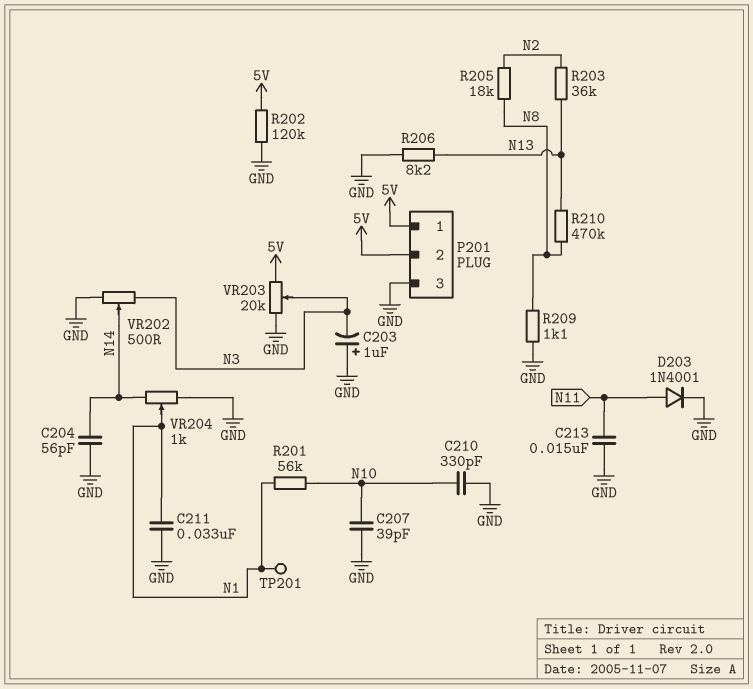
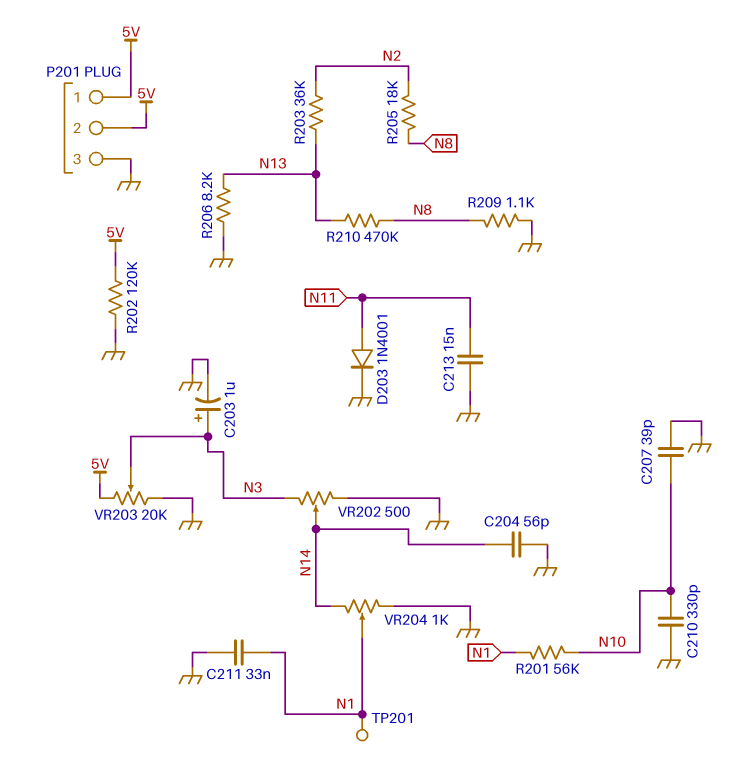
C203: 1uF (plus GND, minus N3) -> 1uF (plus N3, minus GND)

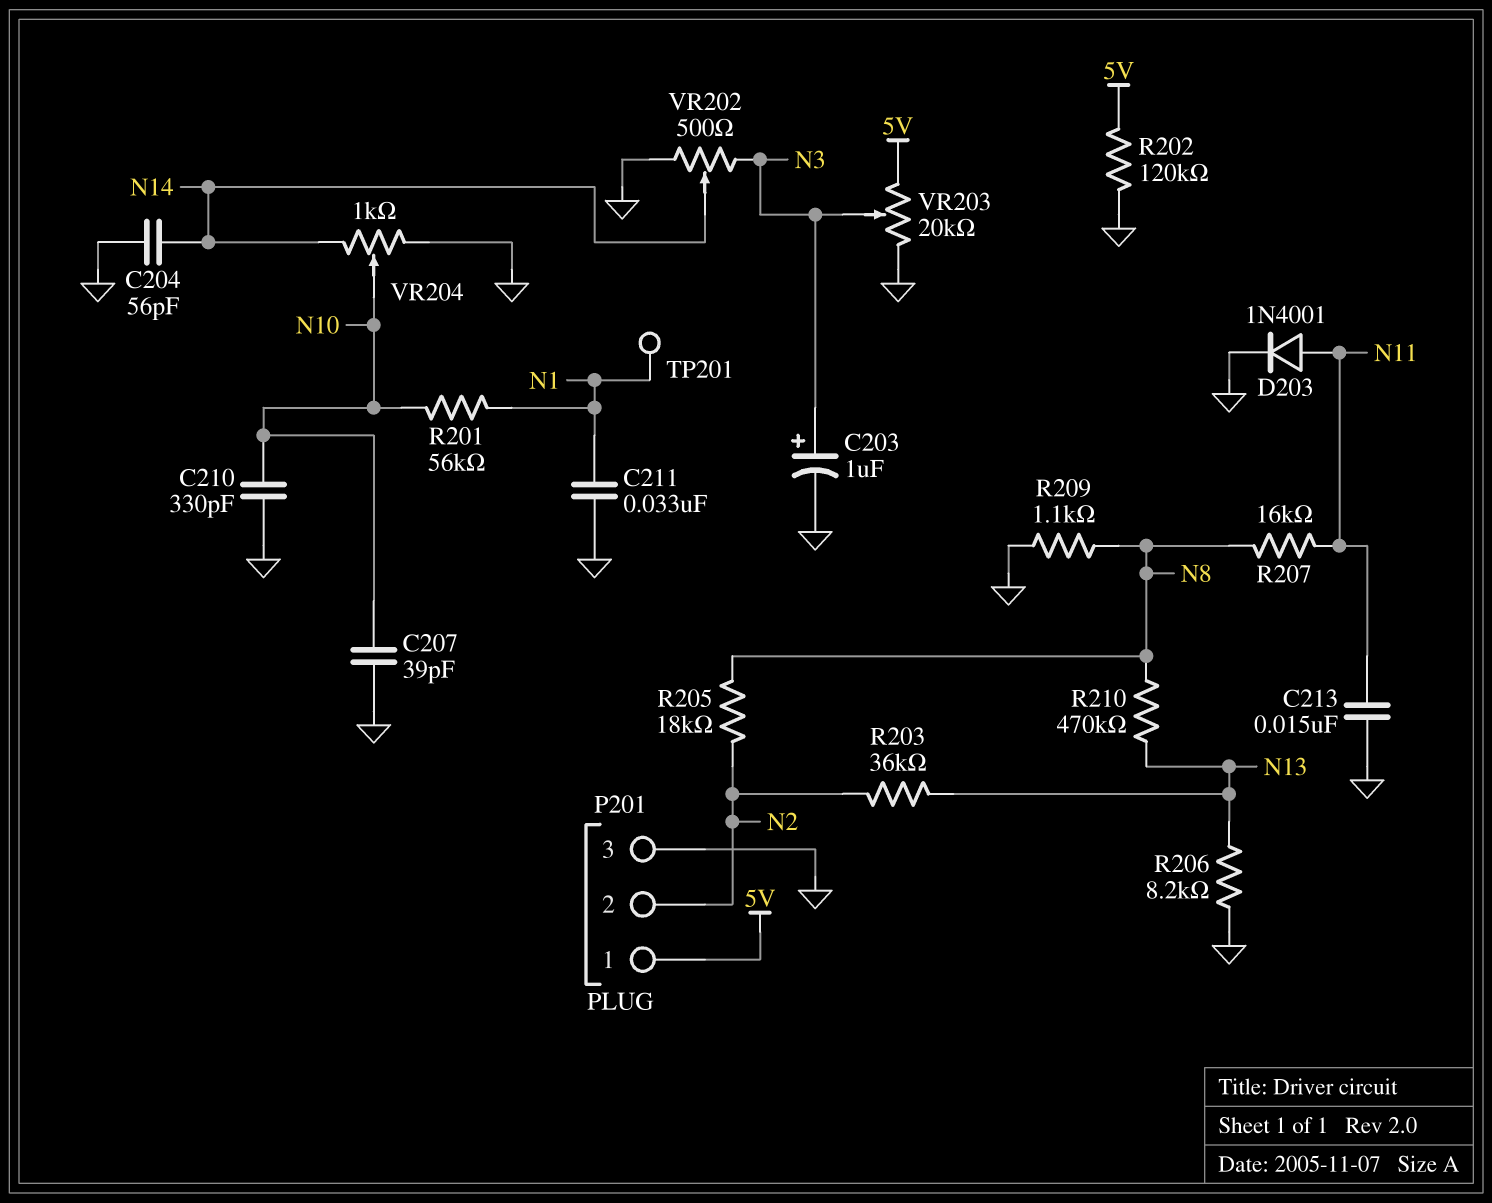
P201 pin 2: 5V -> N2
R207: none -> 16k (N8, N11)
VR204: 1k (GND, N14, wiper N1) -> 1k (GND, N14, wiper N10)

